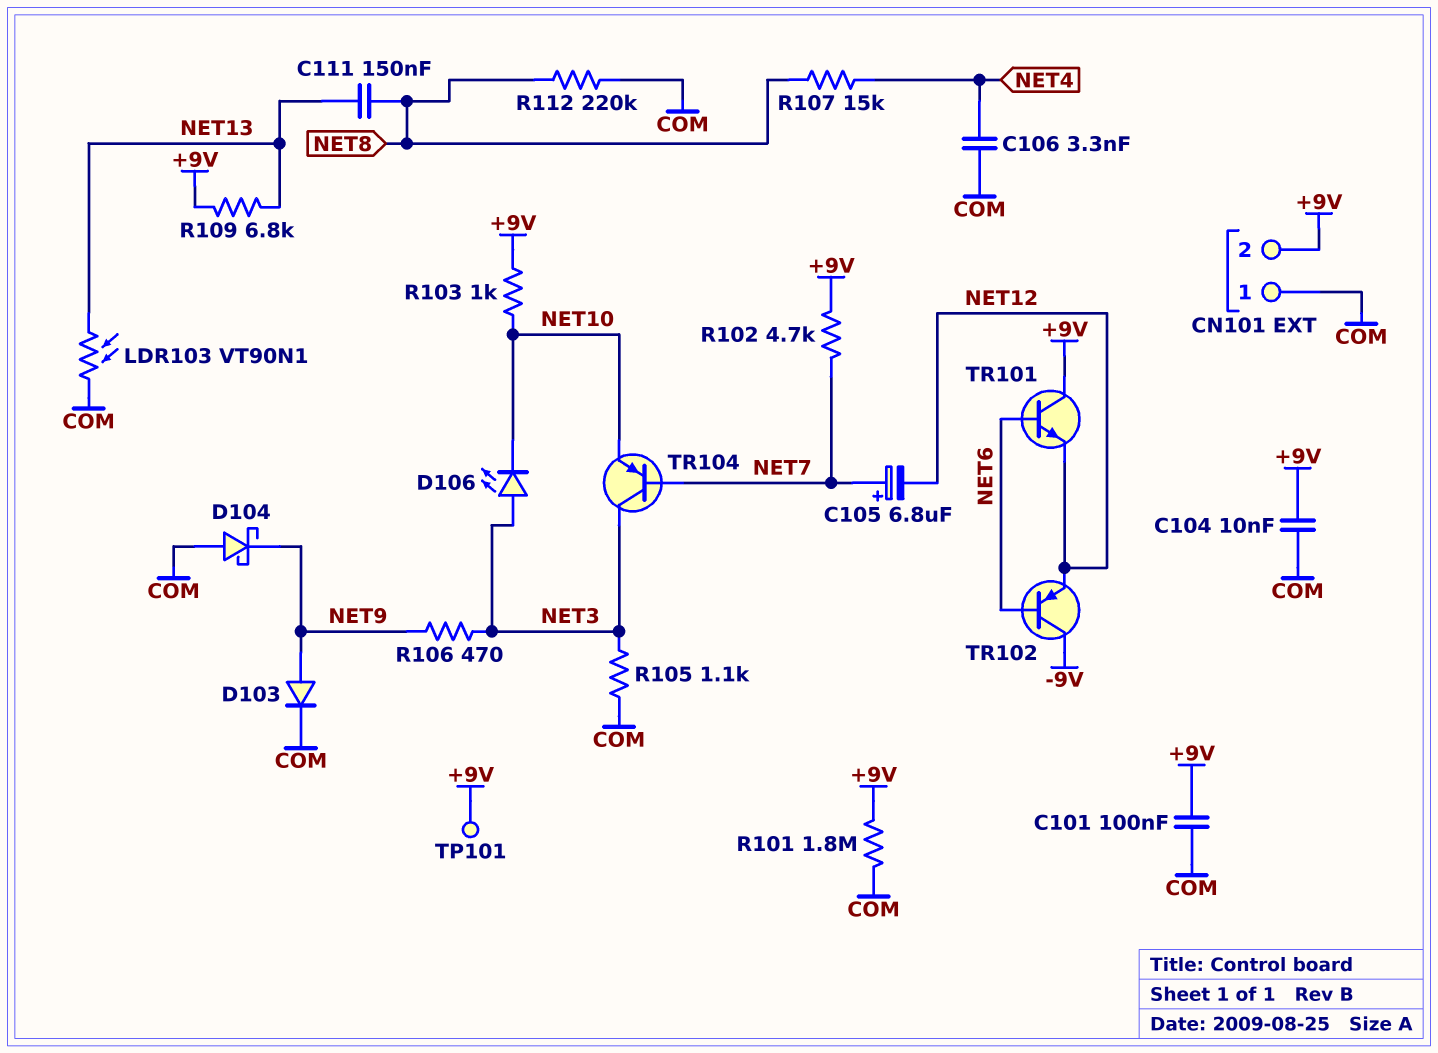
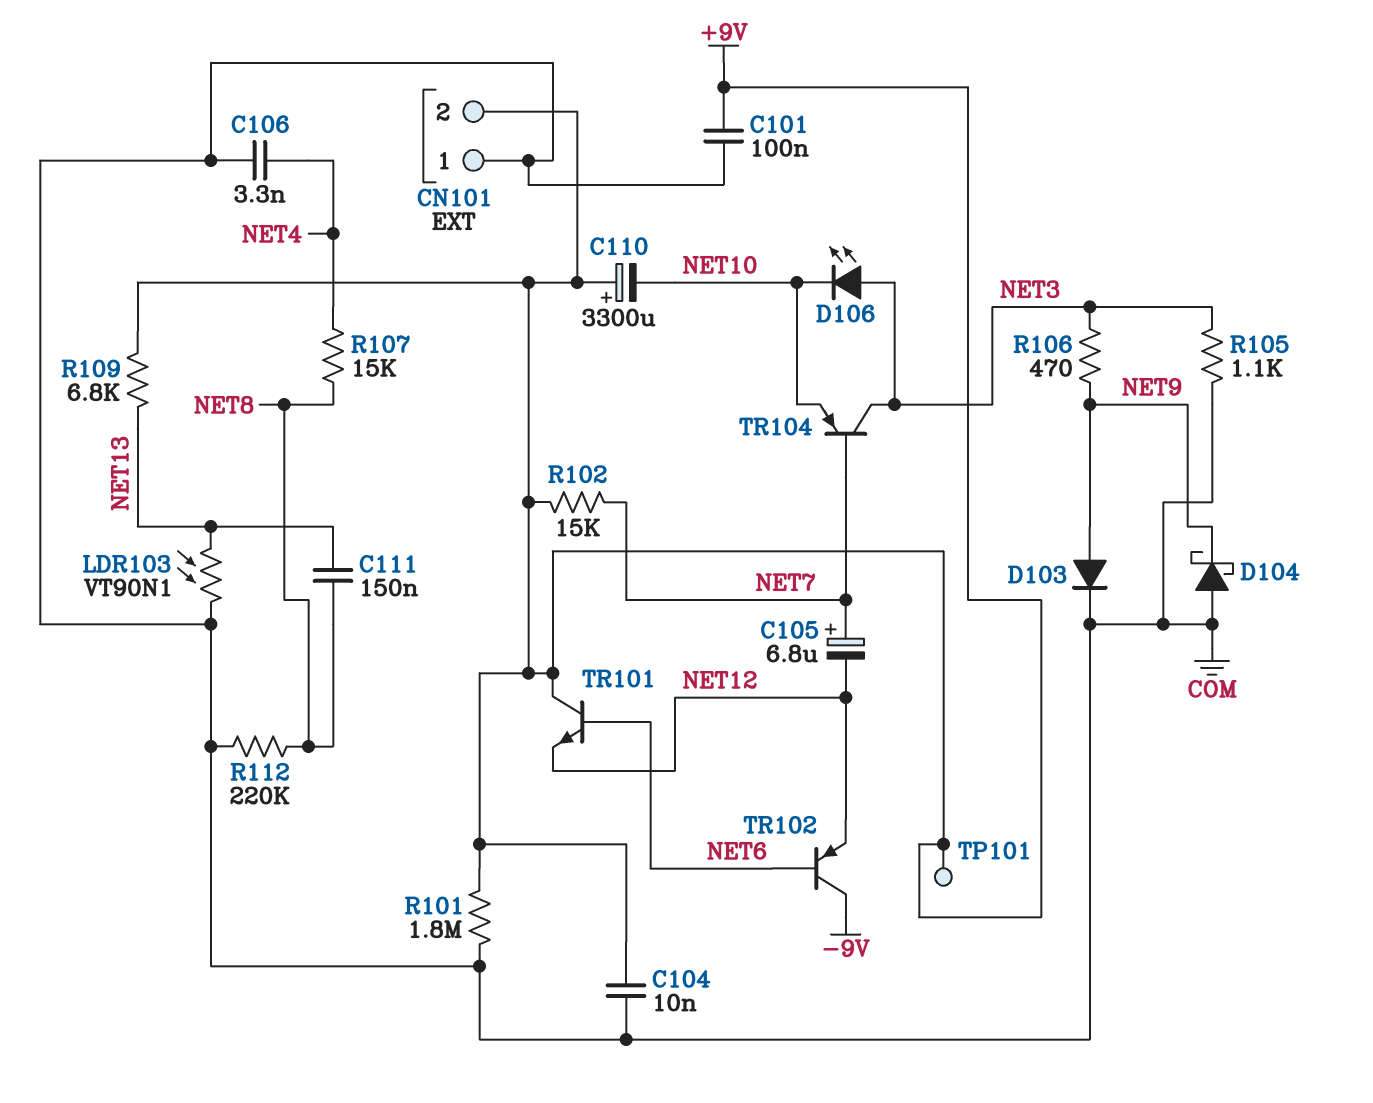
C110: none -> 3300uF (plus +9V, minus NET10)
R102: 4.7k (+9V, NET7) -> 15k (+9V, NET7)
R103: 1k (+9V, NET10) -> none

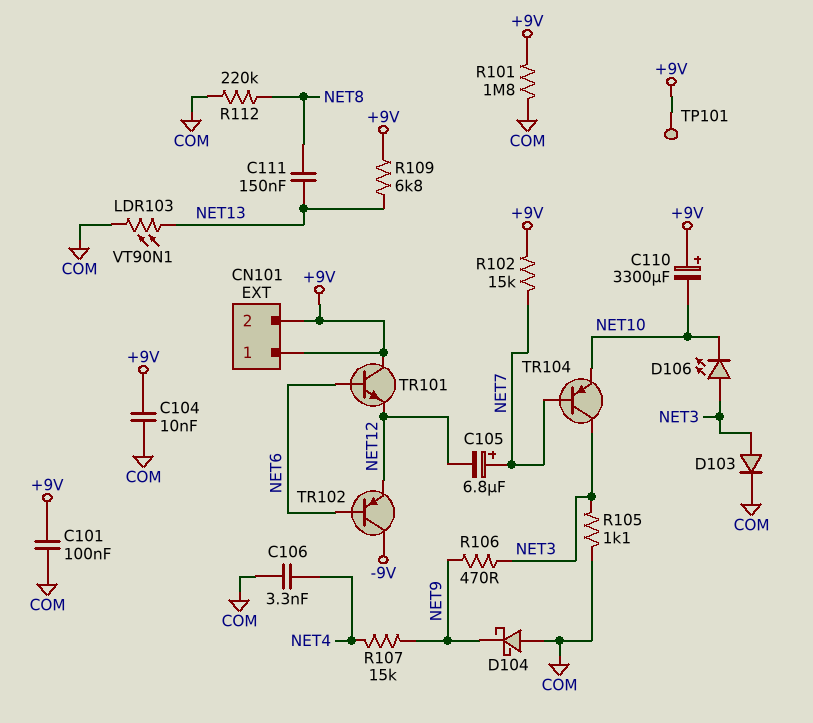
CN101 pin 1: COM -> +9V
D103: diode (A NET9, K COM) -> diode (A NET3, K COM)
R107: 15k (NET4, NET8) -> 15k (NET4, NET9)

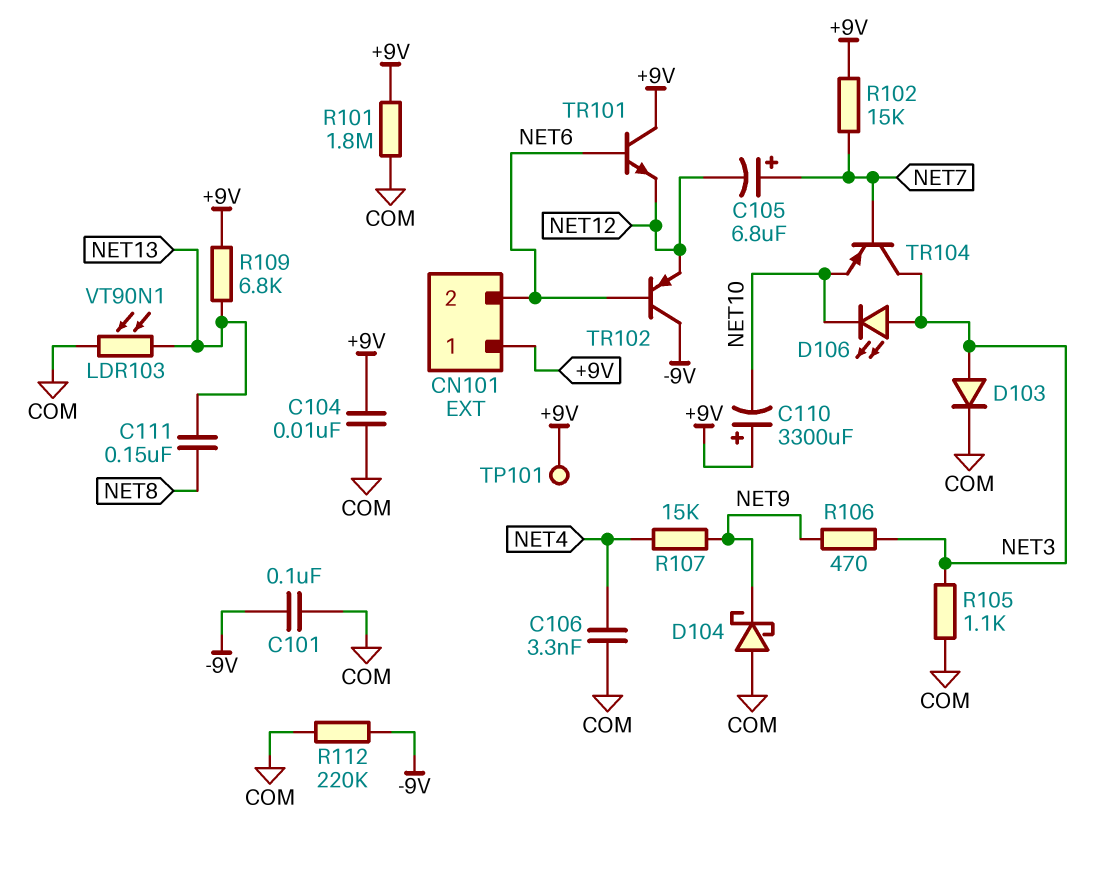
C101: 100nF (+9V, COM) -> 100nF (-9V, COM)
CN101 pin 2: +9V -> NET6
R112: 220k (COM, NET8) -> 220k (-9V, COM)

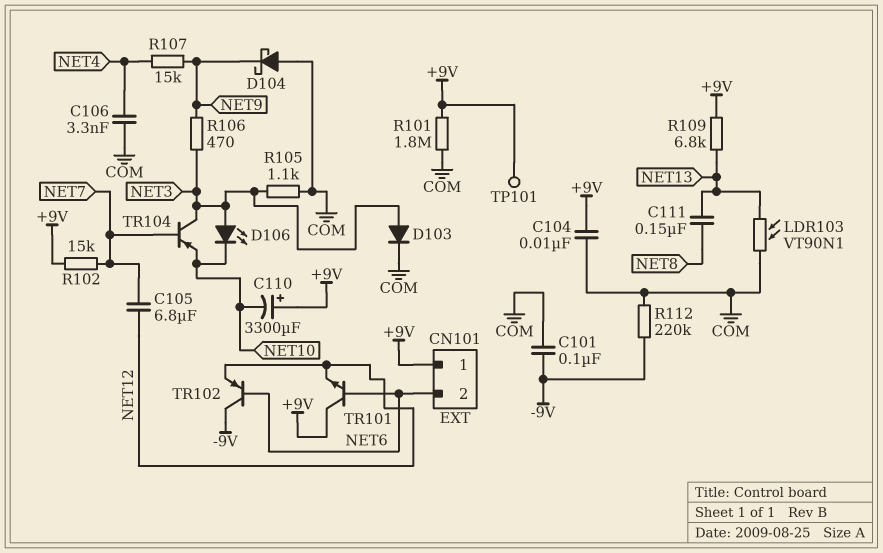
C105: 6.8uF (plus NET7, minus NET12) -> 6.8uF (NET7, NET12)

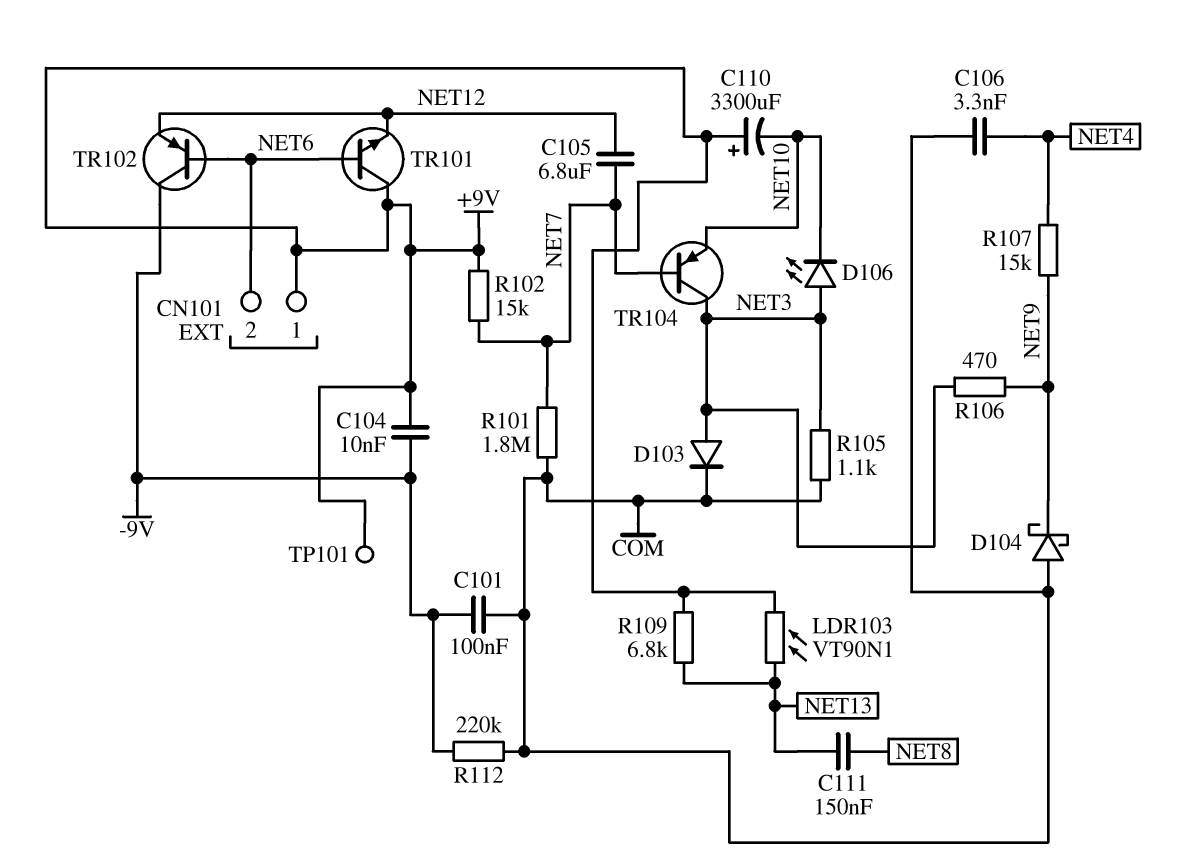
C104: 10nF (+9V, COM) -> 10nF (+9V, -9V)
LDR103: VT90N1 (COM, NET13) -> VT90N1 (+9V, NET13)
R101: 1.8M (+9V, COM) -> 1.8M (COM, NET7)

